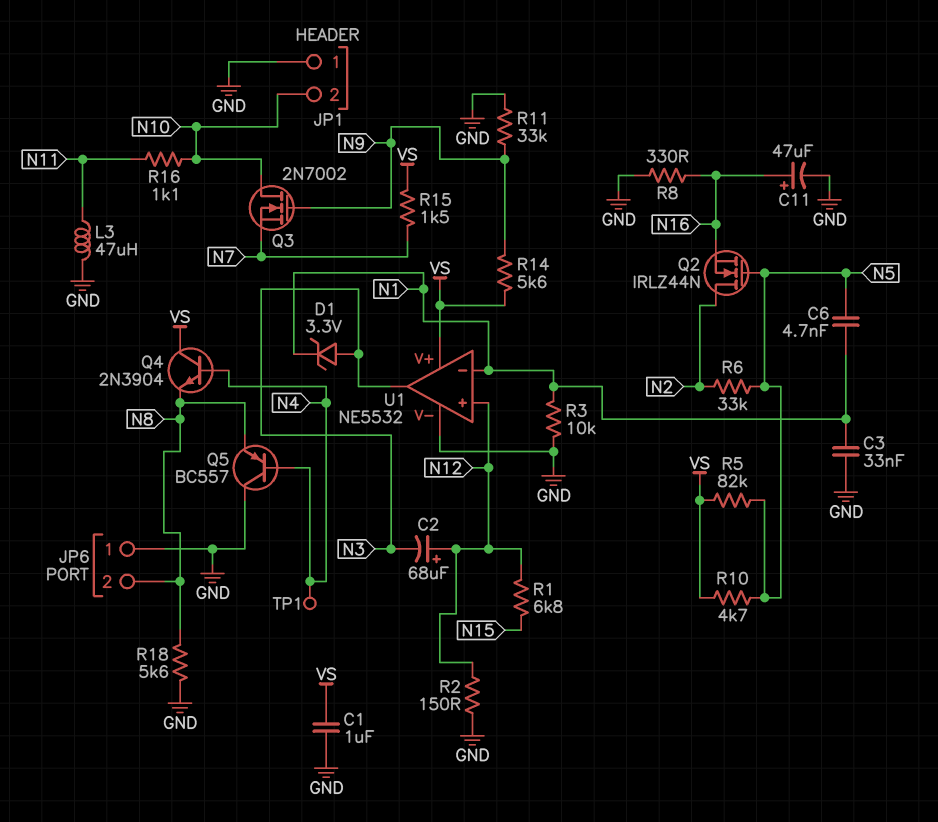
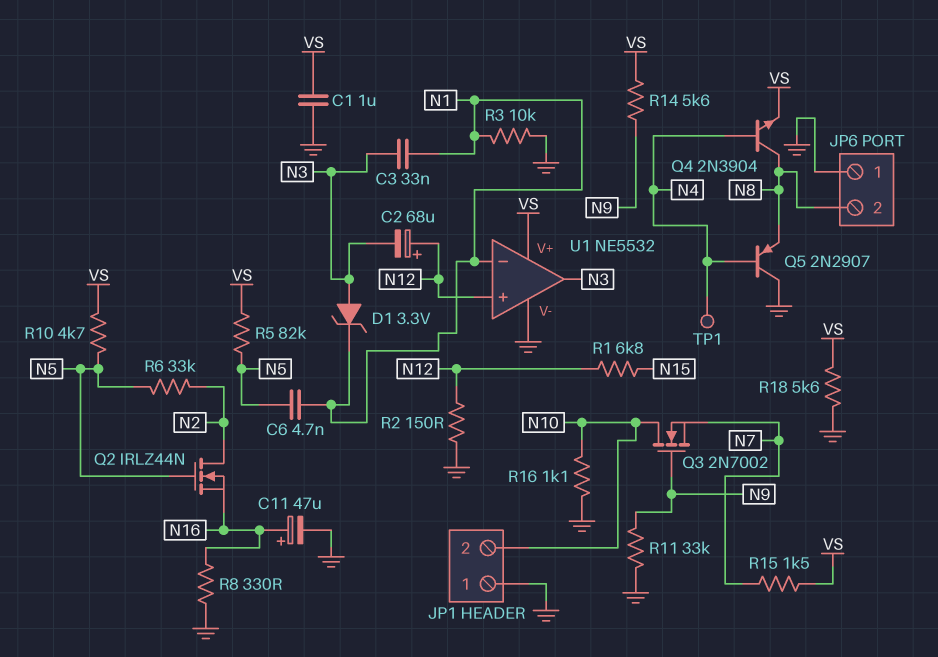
C3: 33nF (GND, N1) -> 33nF (N1, N3)
L3: 47uH (GND, N11) -> none
Q4: NPN 2N3904 (B N4, C VS, E N8) -> NPN 2N3904 (B N4, C N8, E VS)
Q5: PNP BC557 (B N4, C GND, E N8) -> PNP 2N2907 (B N4, C GND, E N8)
R16: 1.1k (N10, N11) -> 1.1k (GND, N10)
R18: 5.6k (GND, N8) -> 5.6k (GND, VS)

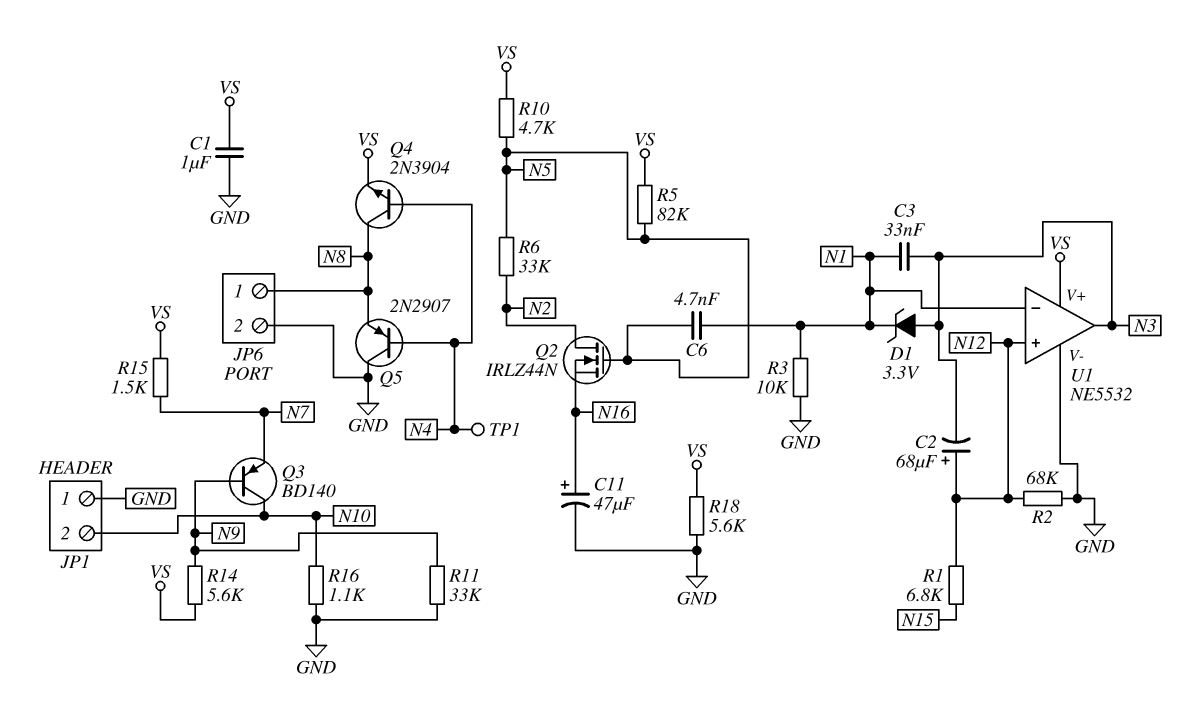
JP6 pin 1: GND -> N8
JP6 pin 2: N8 -> GND
Q3: NMOS 2N7002 (G N9, D N10, S N7) -> PNP BD140 (B N9, C N10, E N7)
R2: 150 (GND, N12) -> 68k (GND, N12)
R8: 330 (GND, N16) -> none

